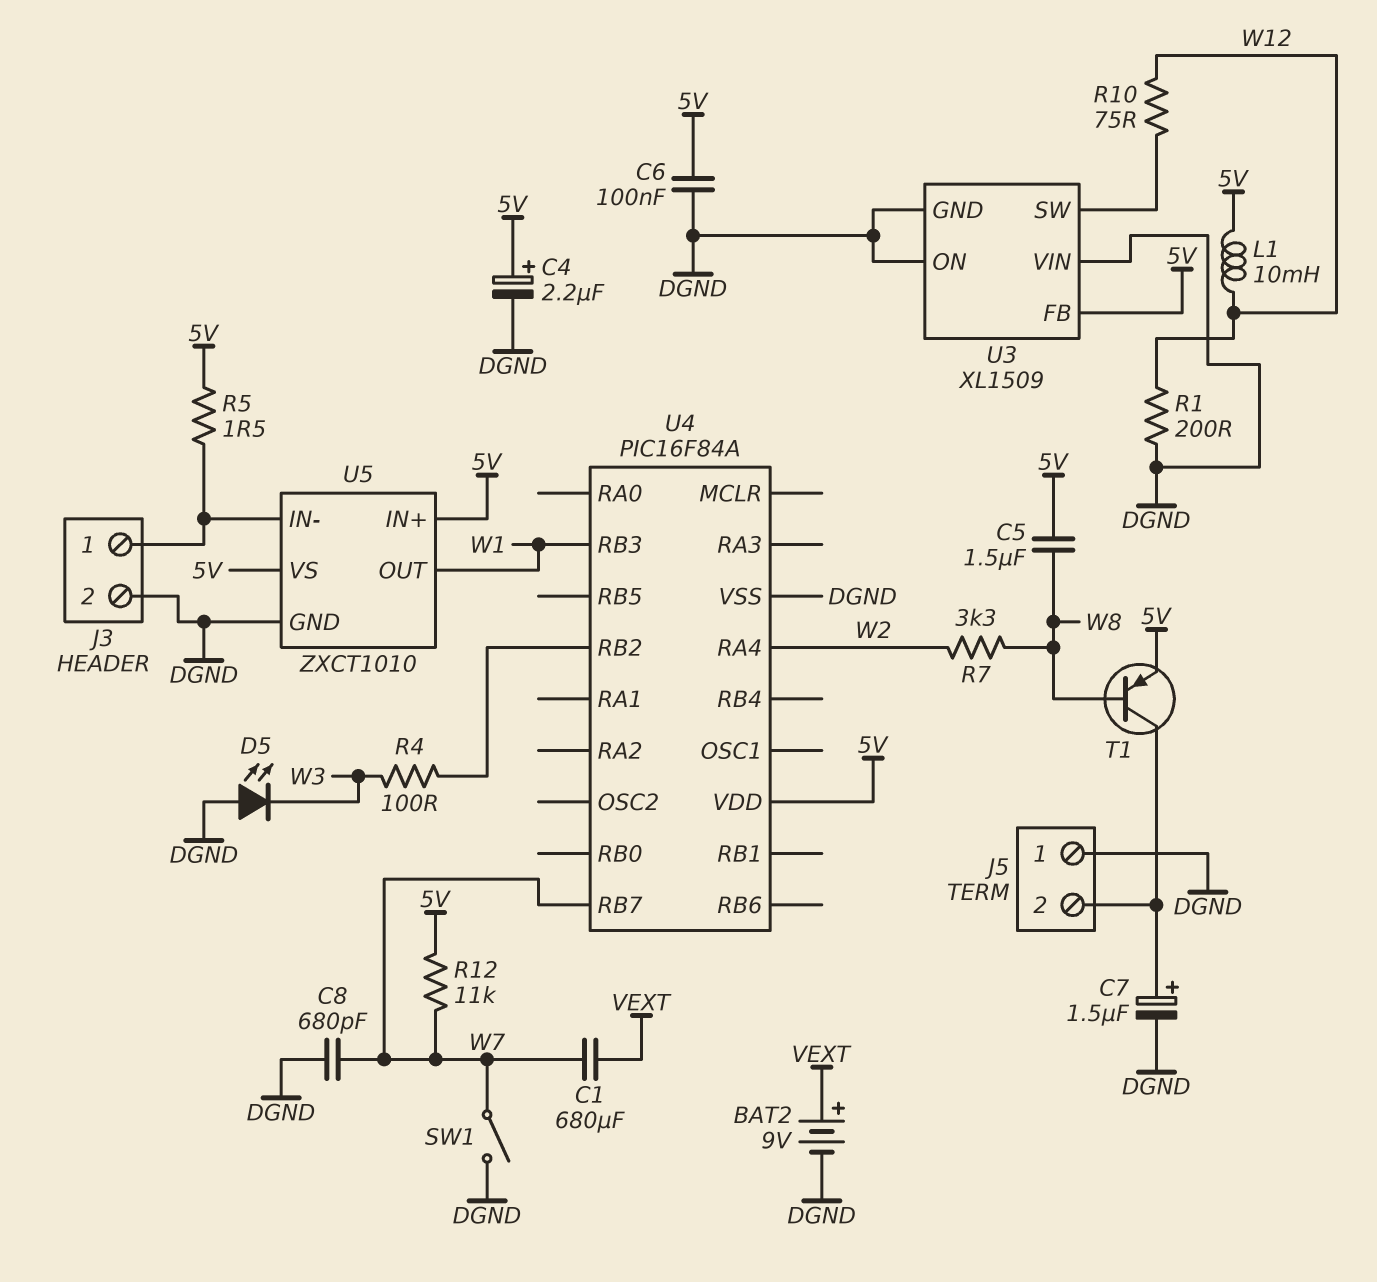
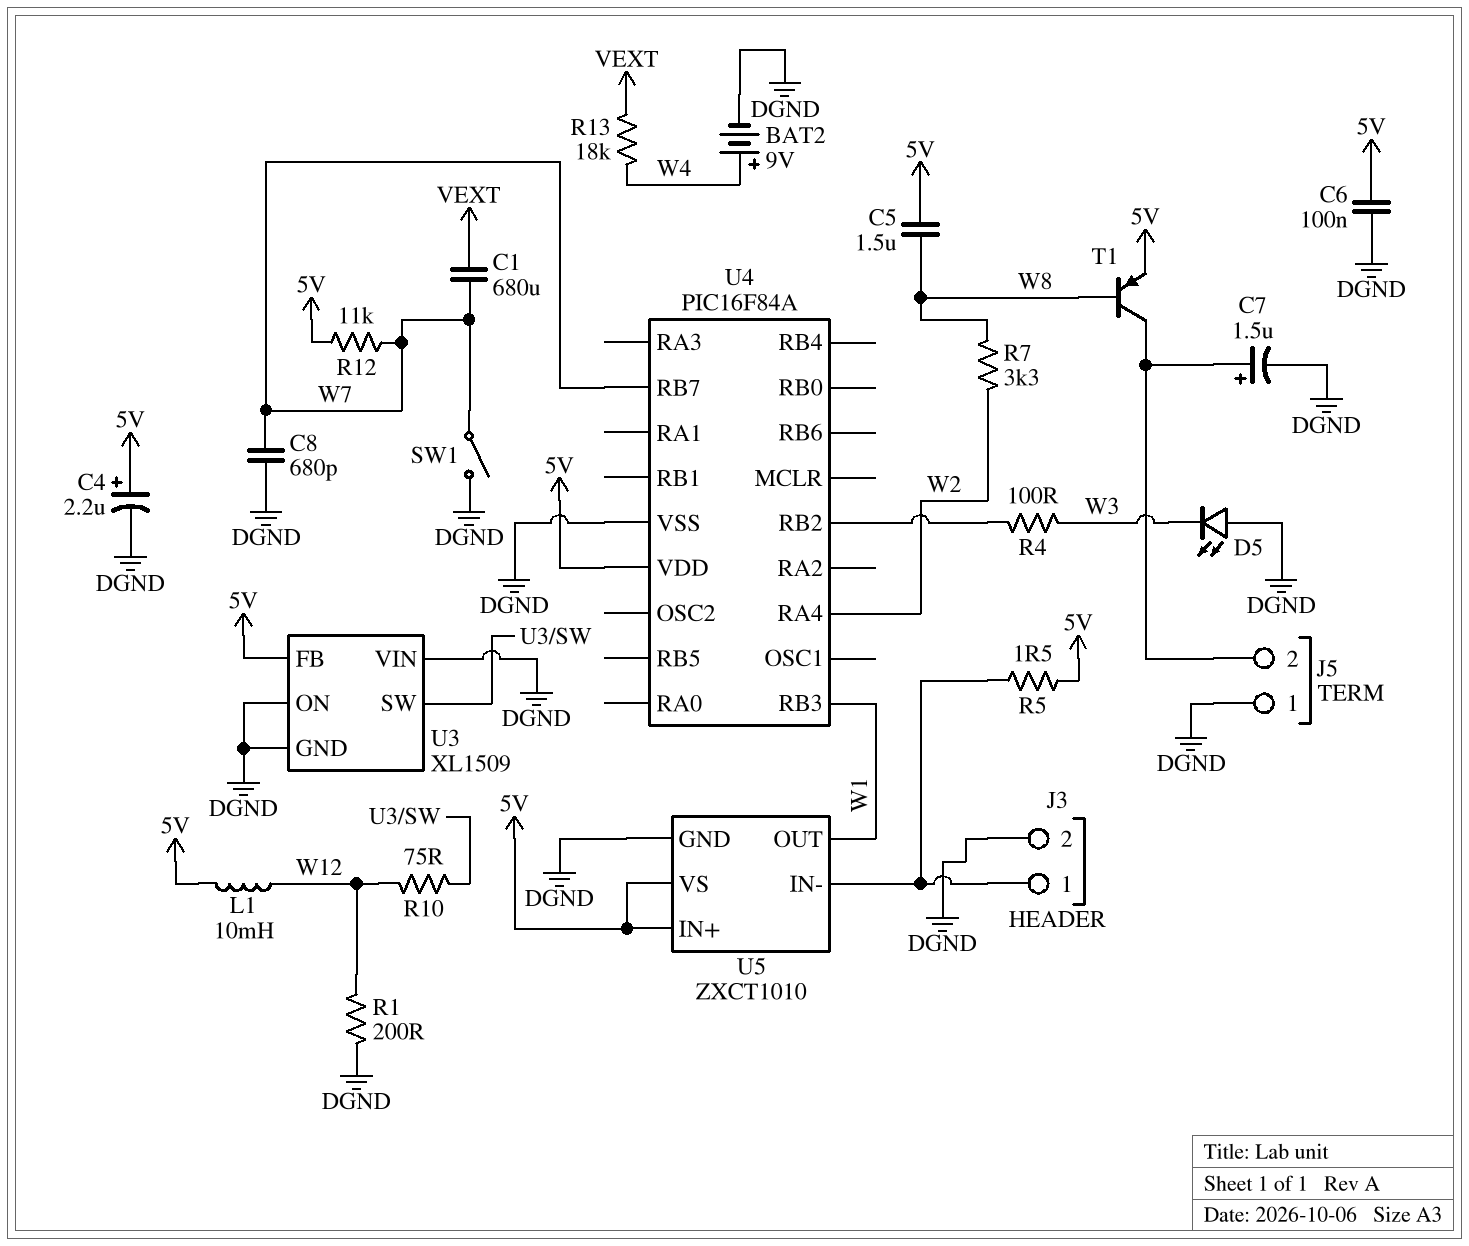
BAT2: 9V (plus VEXT, minus DGND) -> 9V (plus W4, minus DGND)
R13: none -> 18k (VEXT, W4)

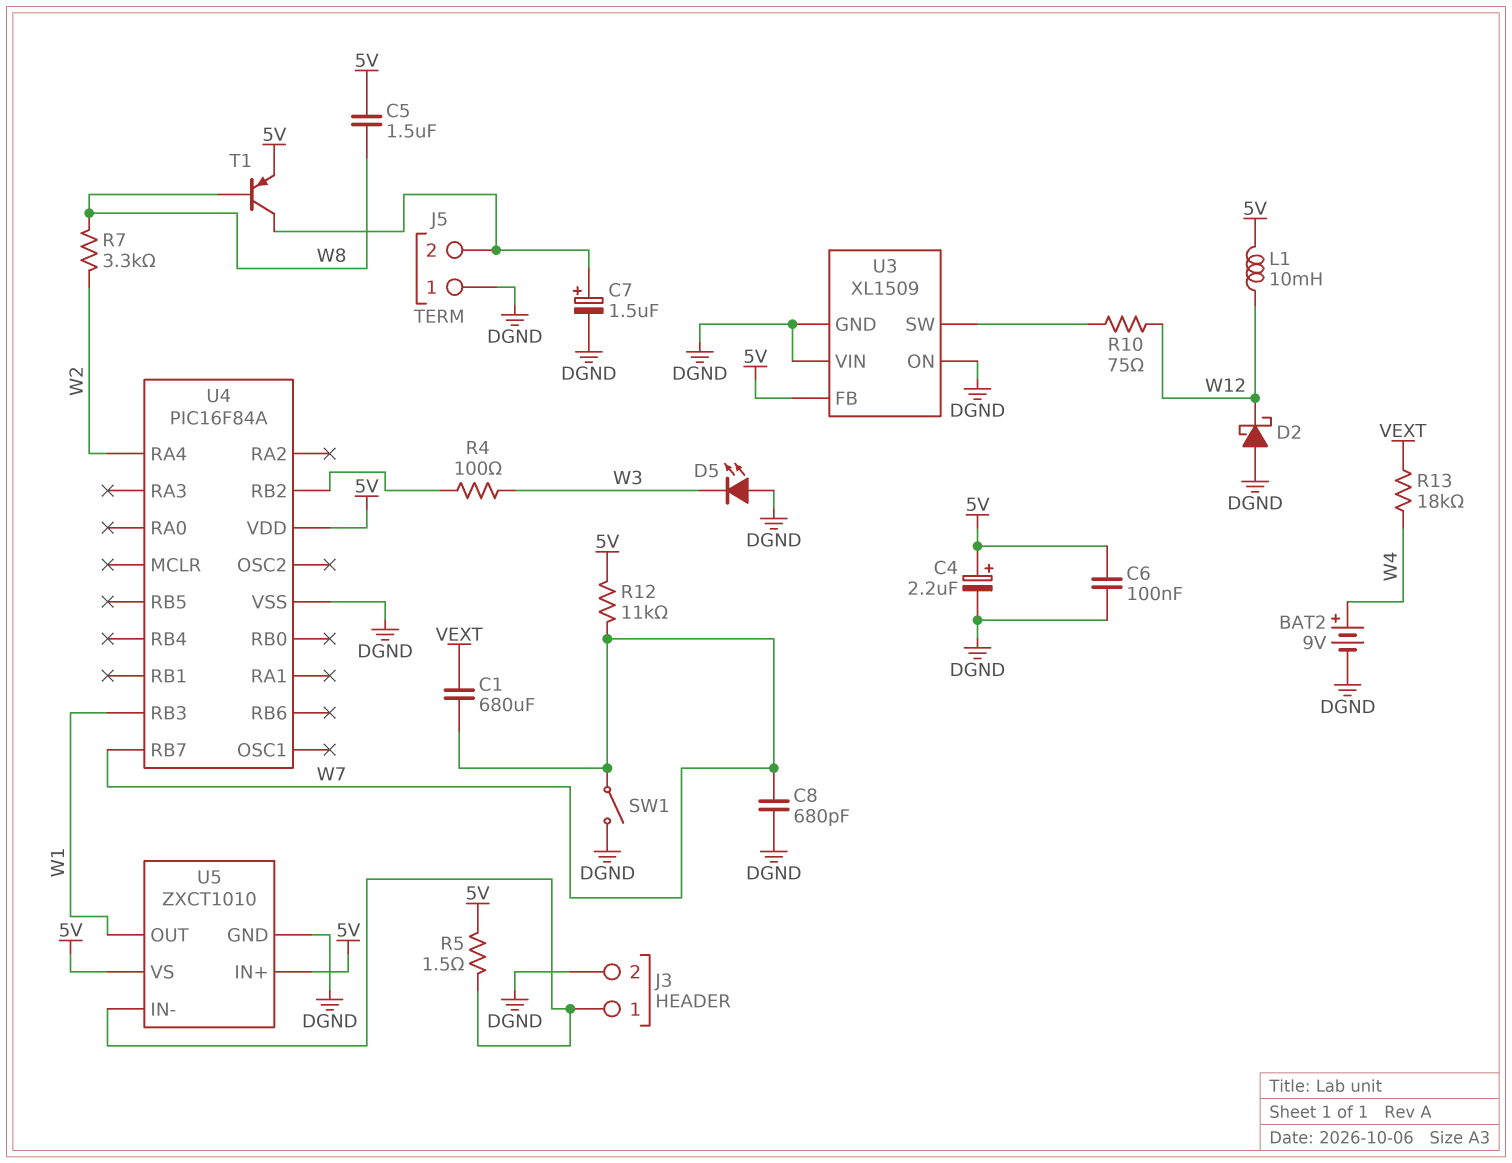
D2: none -> schottky (A DGND, K W12)
R1: 200 (DGND, W12) -> none

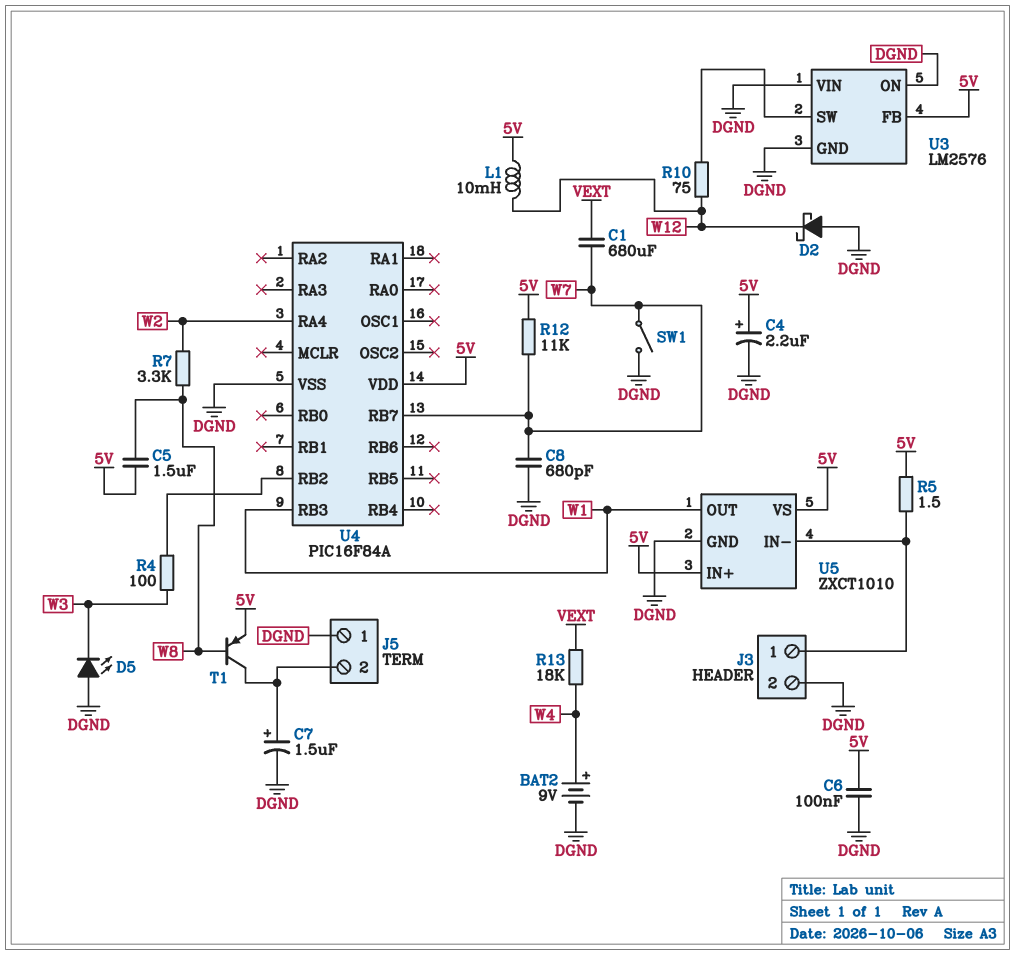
U3: XL1509 -> LM2576

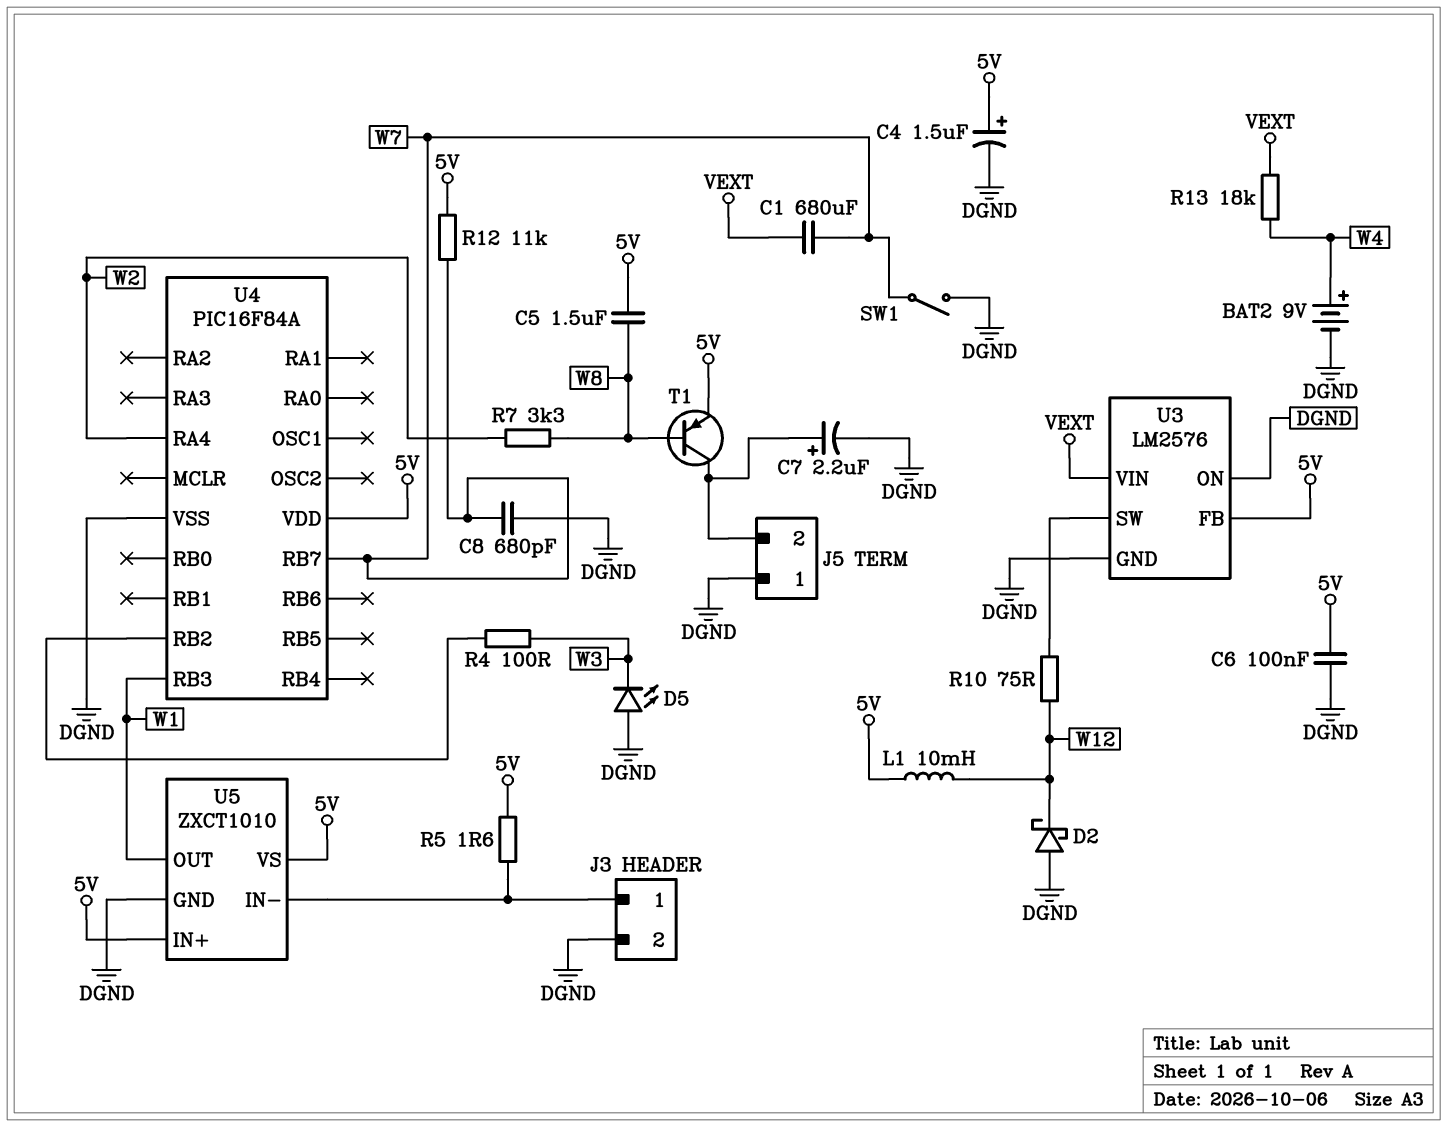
C4: 2.2uF (plus 5V, minus DGND) -> 1.5uF (plus 5V, minus DGND)
C7: 1.5uF (plus J5/2, minus DGND) -> 2.2uF (plus J5/2, minus DGND)
R5: 1.5 (5V, J3/1) -> 1.6 (5V, J3/1)
U3 pin VIN: DGND -> VEXT

